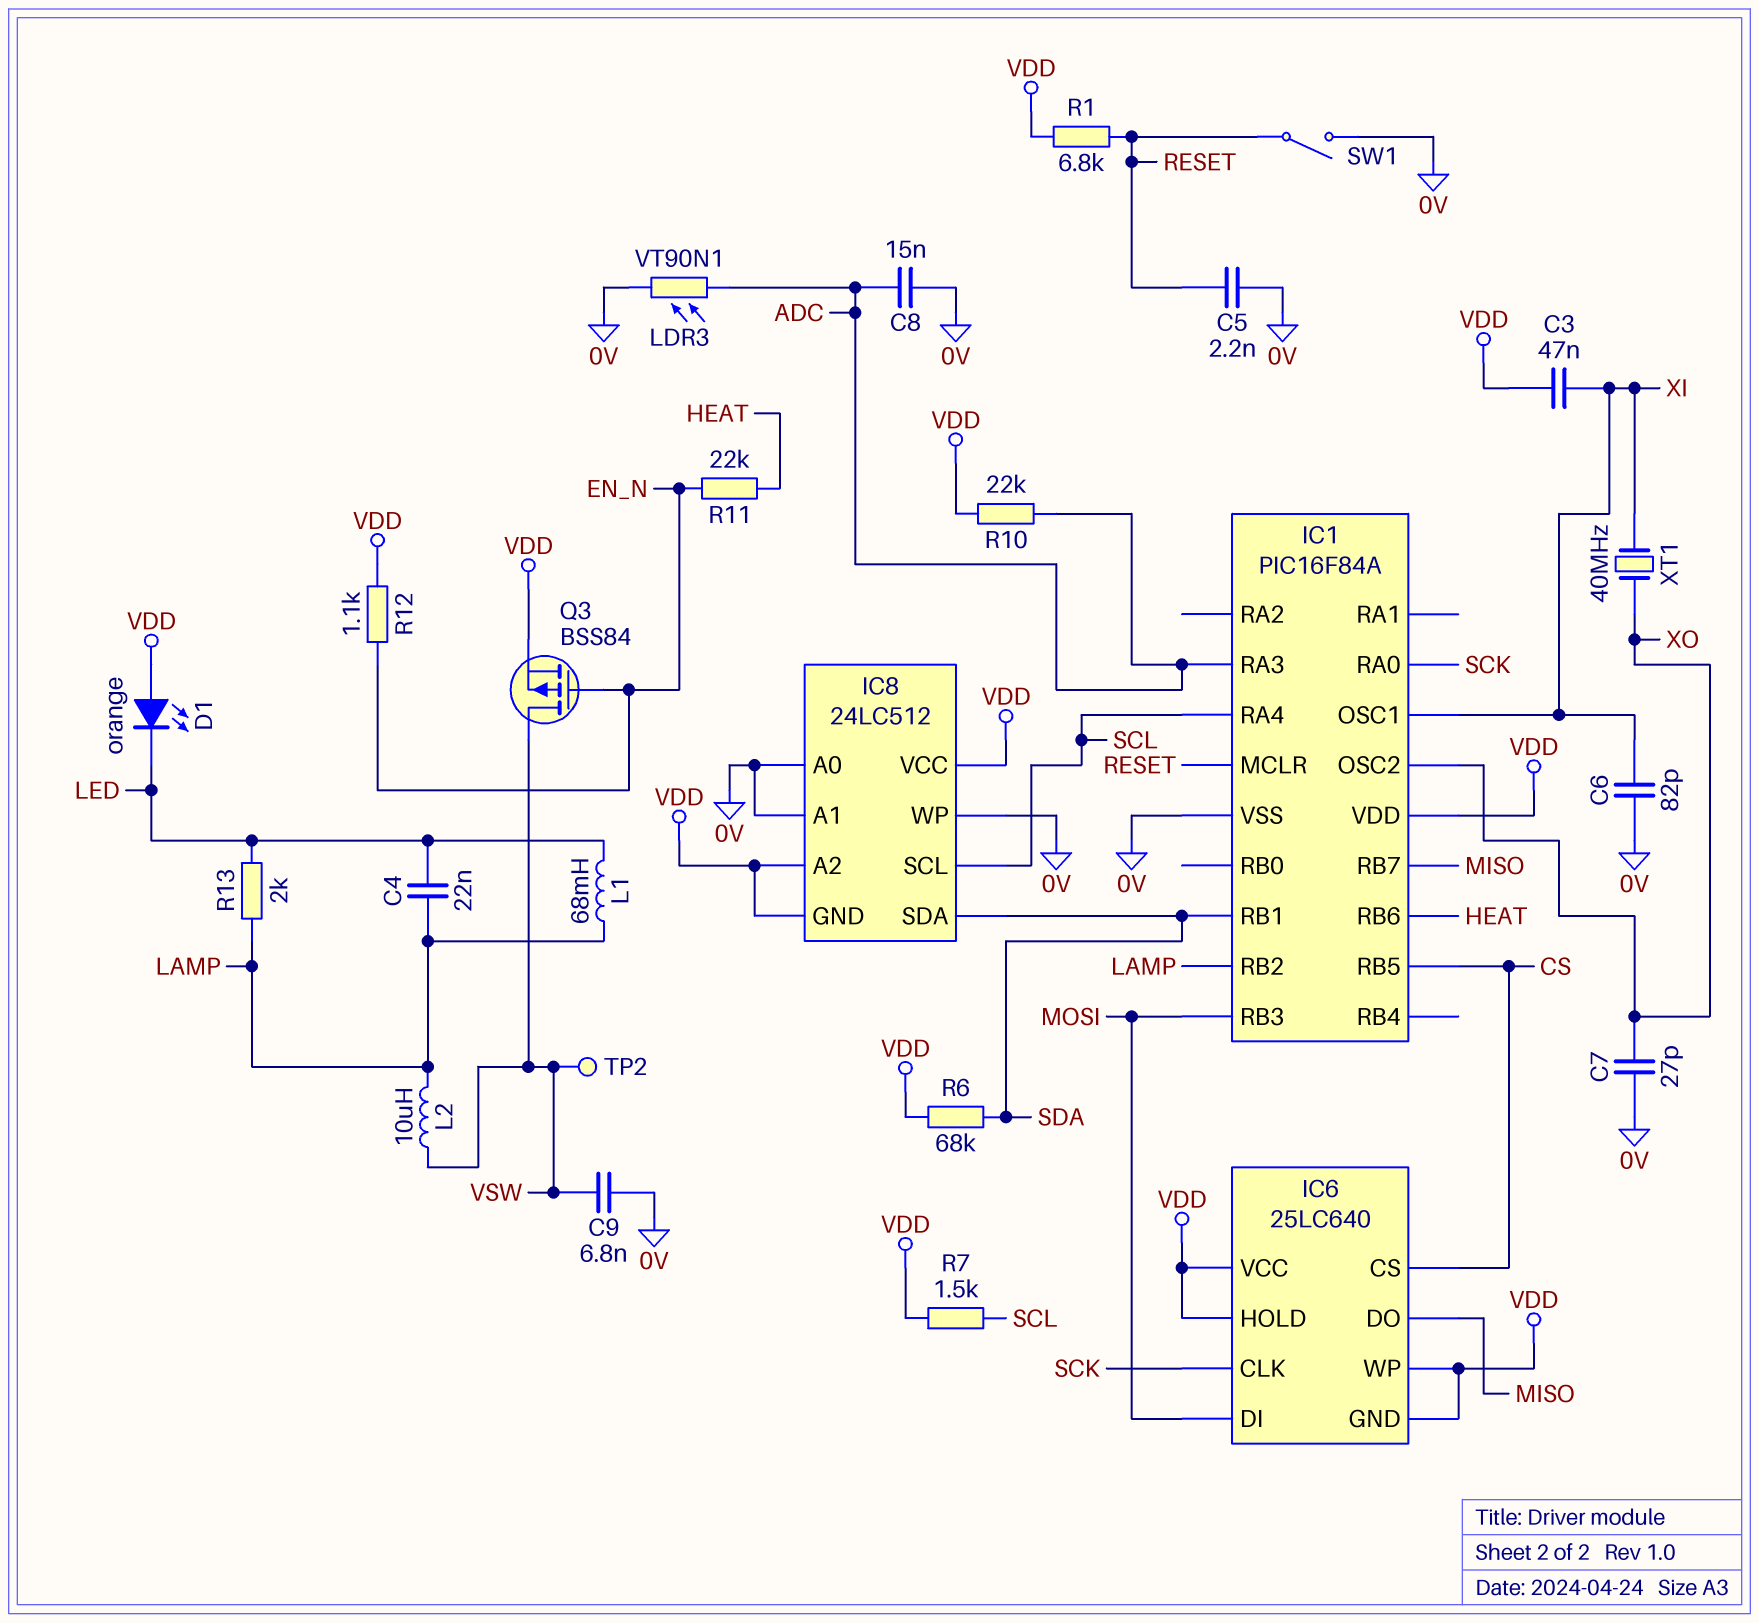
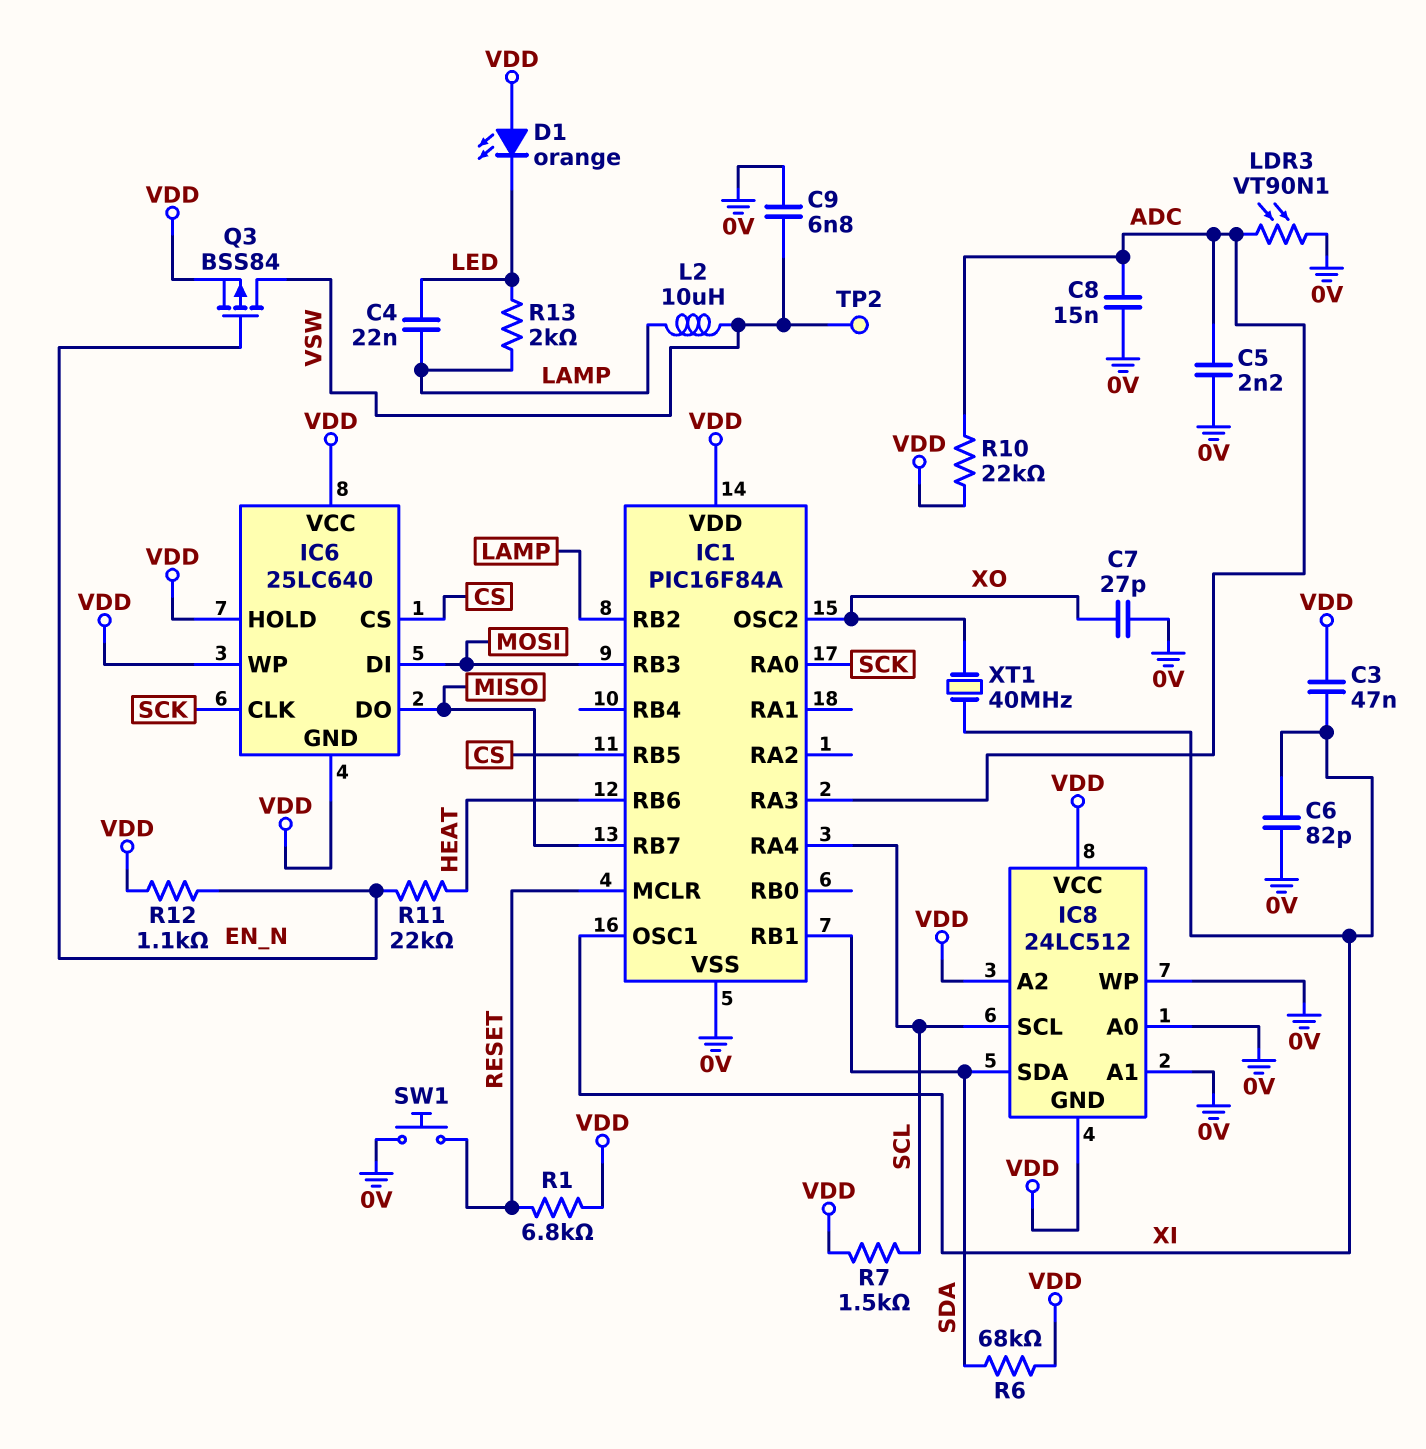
C5: 2.2nF (0V, RESET) -> 2.2nF (0V, ADC)
L1: 68mH (LAMP, LED) -> none
SW1: switch (0V, RESET) -> button (0V, RESET)

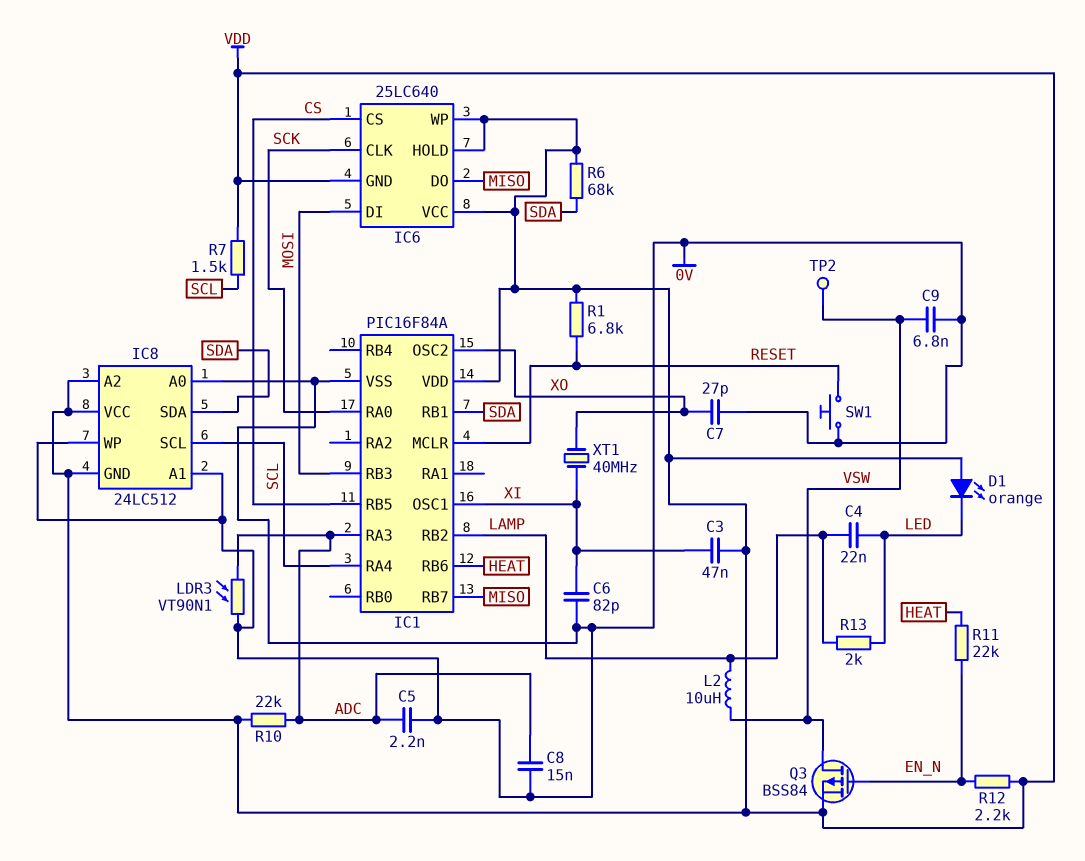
R12: 1.1k (EN_N, VDD) -> 2.2k (EN_N, VDD)

